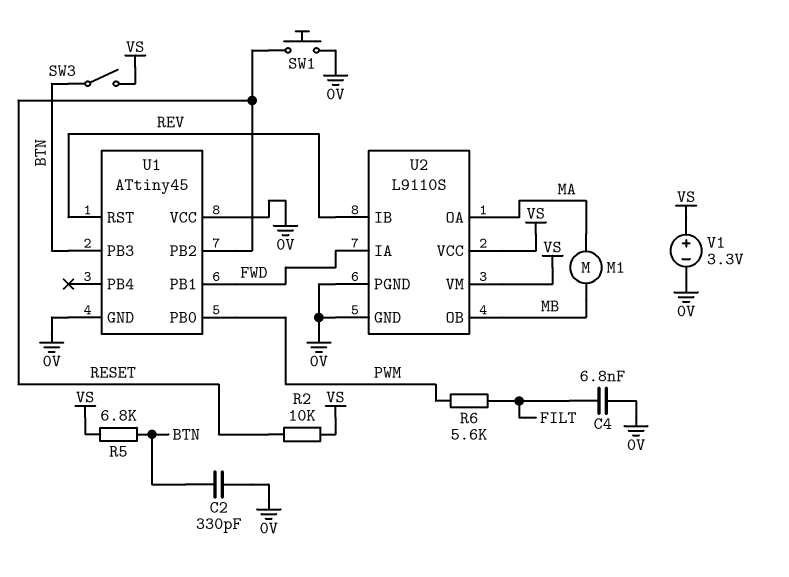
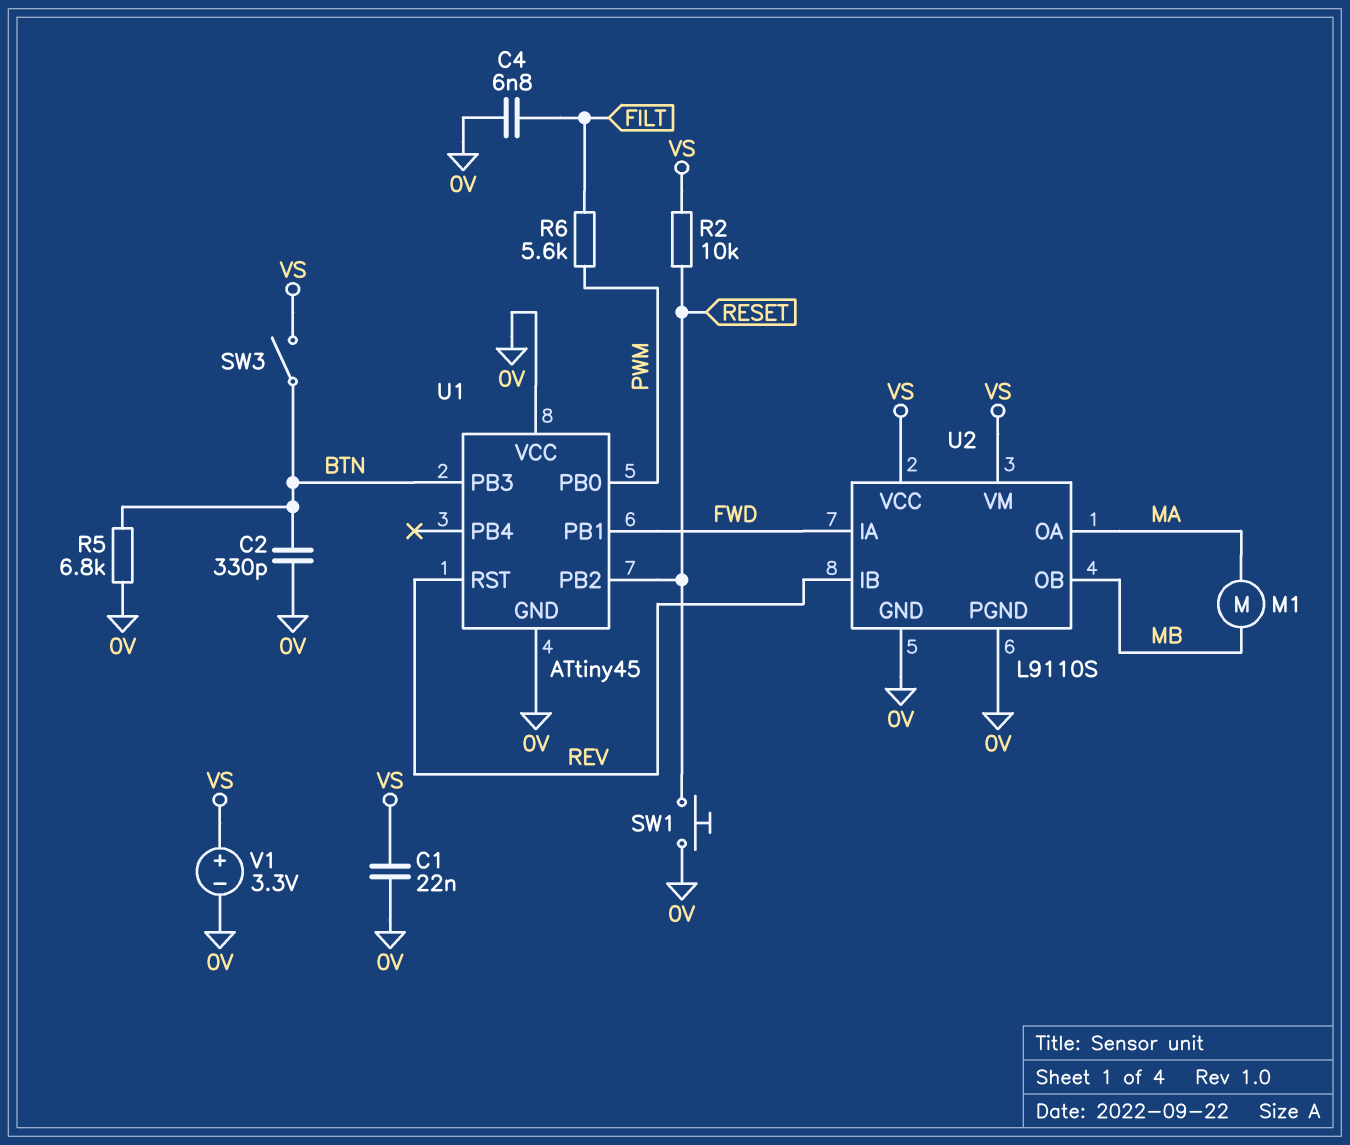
C1: none -> 22nF (0V, VS)
R5: 6.8k (BTN, VS) -> 6.8k (0V, BTN)

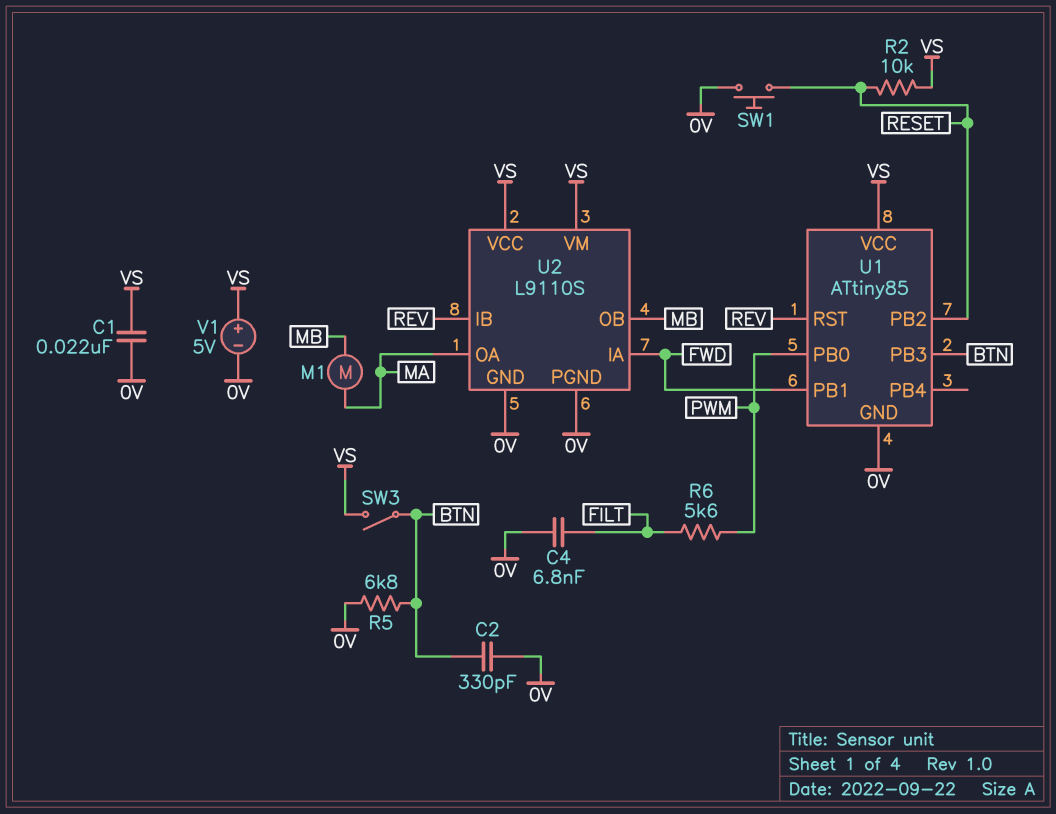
U1: ATtiny45 -> ATtiny85
U1 pin VCC: 0V -> VS
V1: 3.3V (plus VS, minus 0V) -> 5V (plus VS, minus 0V)

